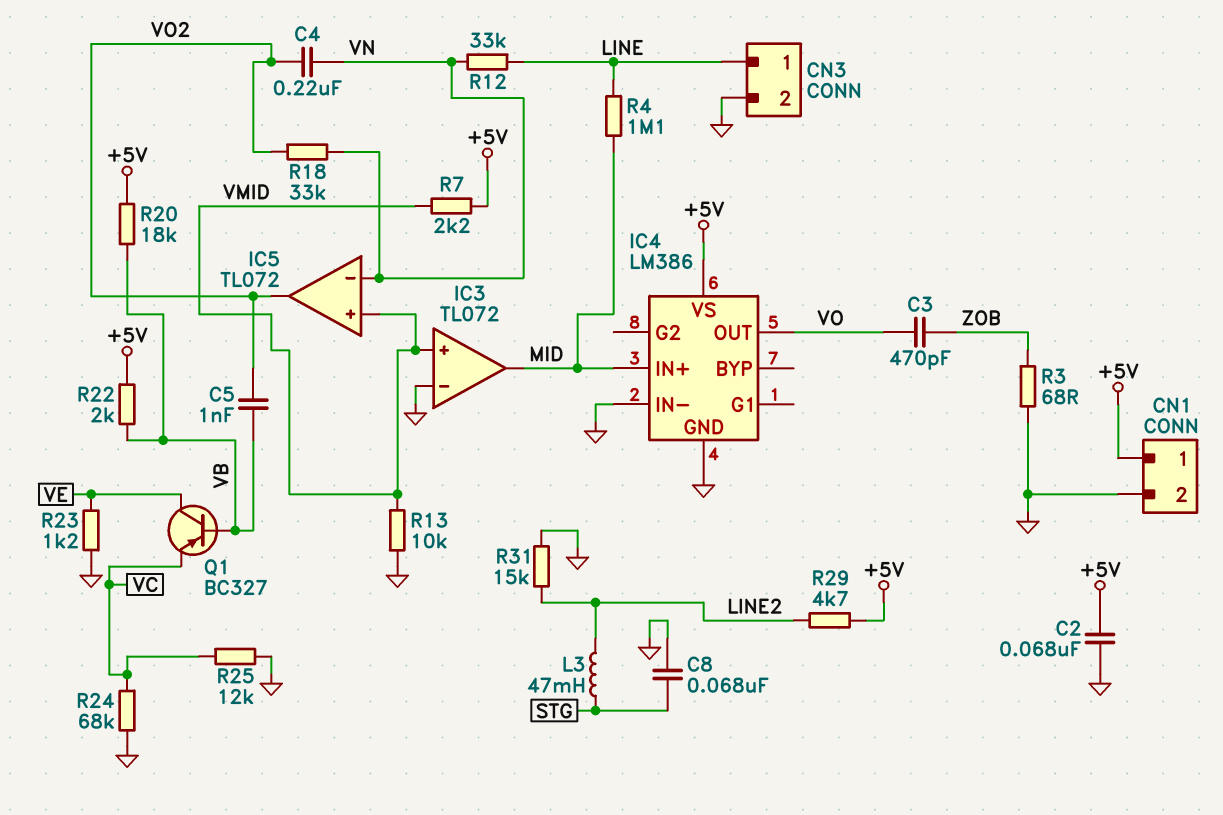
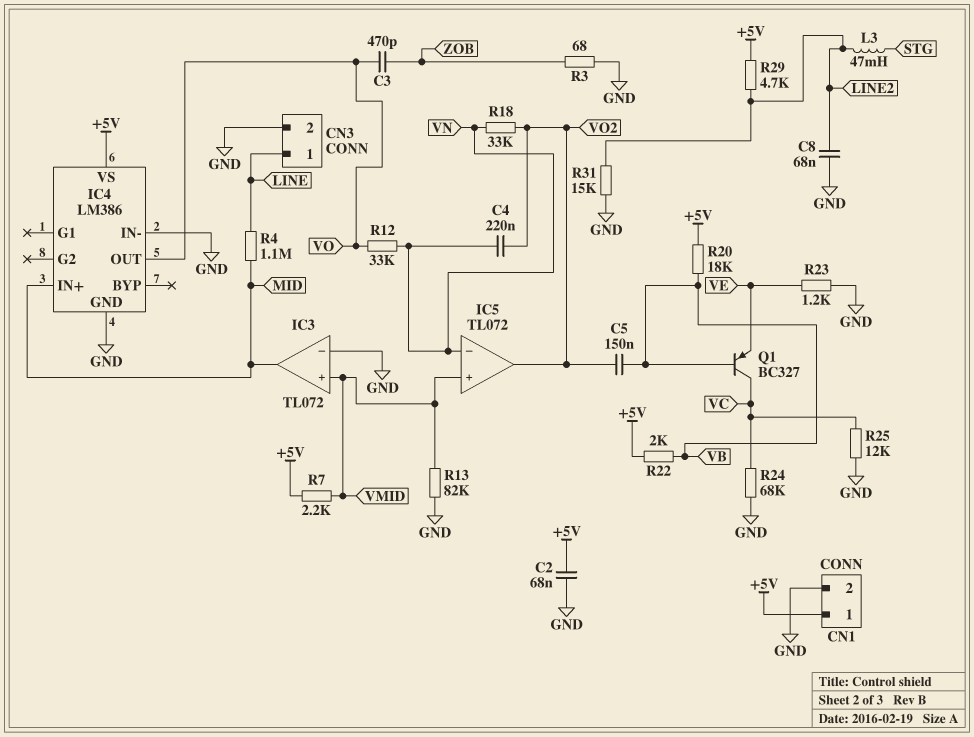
C5: 1nF (VB, VO2) -> 150nF (VB, VO2)
C8: 68nF (GND, STG) -> 68nF (GND, LINE2)
Q1: PNP BC327 (B VB, C VE, E VC) -> PNP BC327 (B VB, C VC, E VE)
R12: 33k (LINE, VN) -> 33k (VN, VO)
R13: 10k (GND, VMID) -> 82k (GND, VMID)

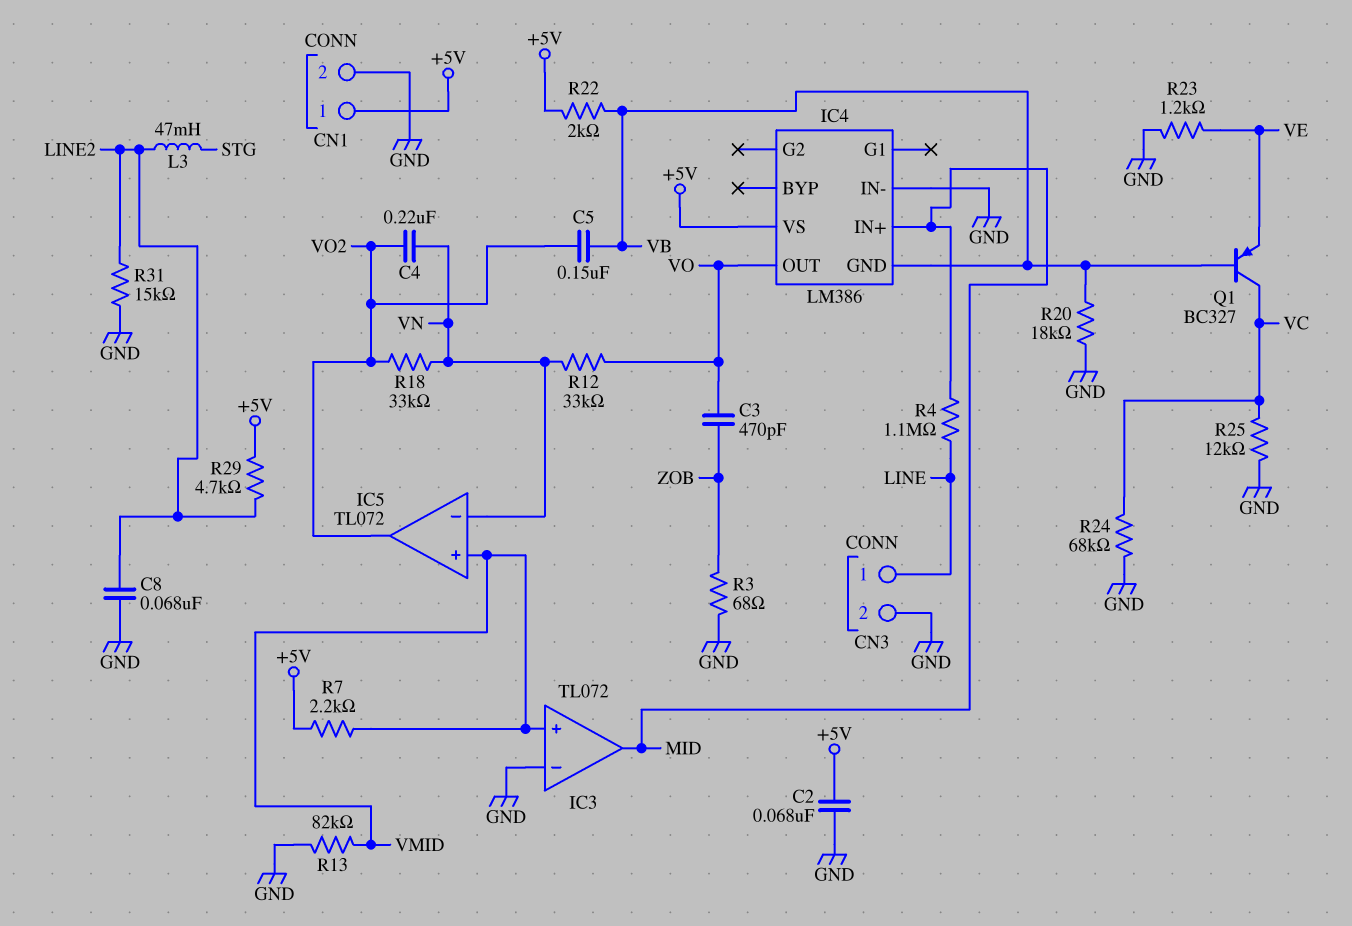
IC4 pin GND: GND -> VB
R20: 18k (+5V, VB) -> 18k (GND, VB)

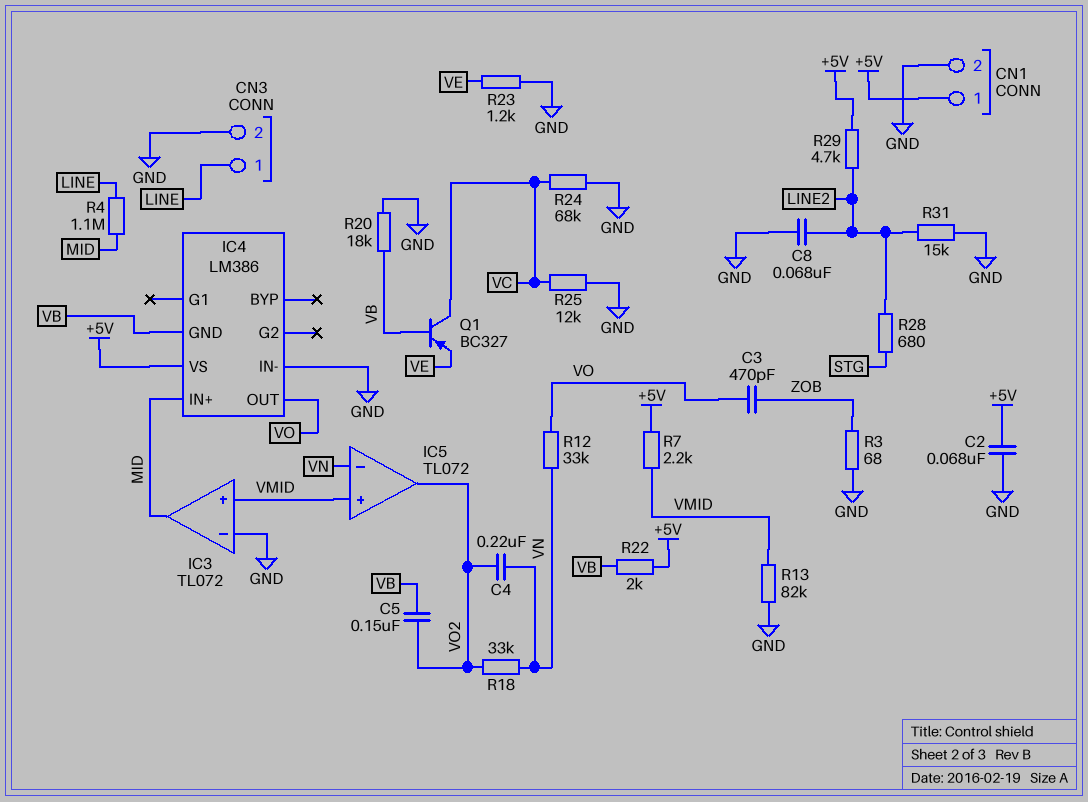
L3: 47mH (LINE2, STG) -> none
R28: none -> 680 (LINE2, STG)

